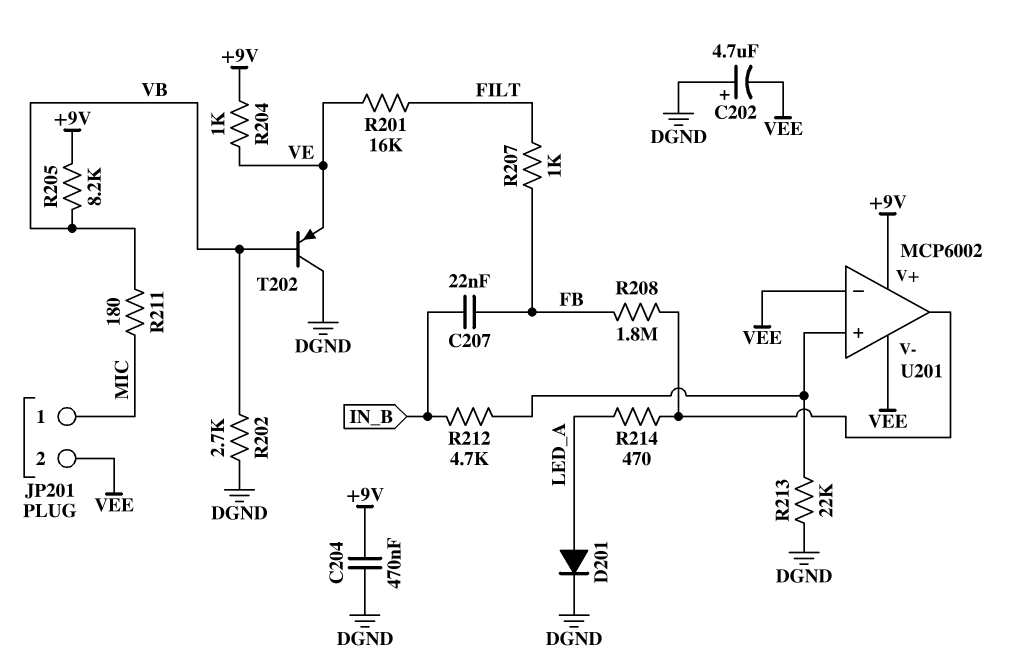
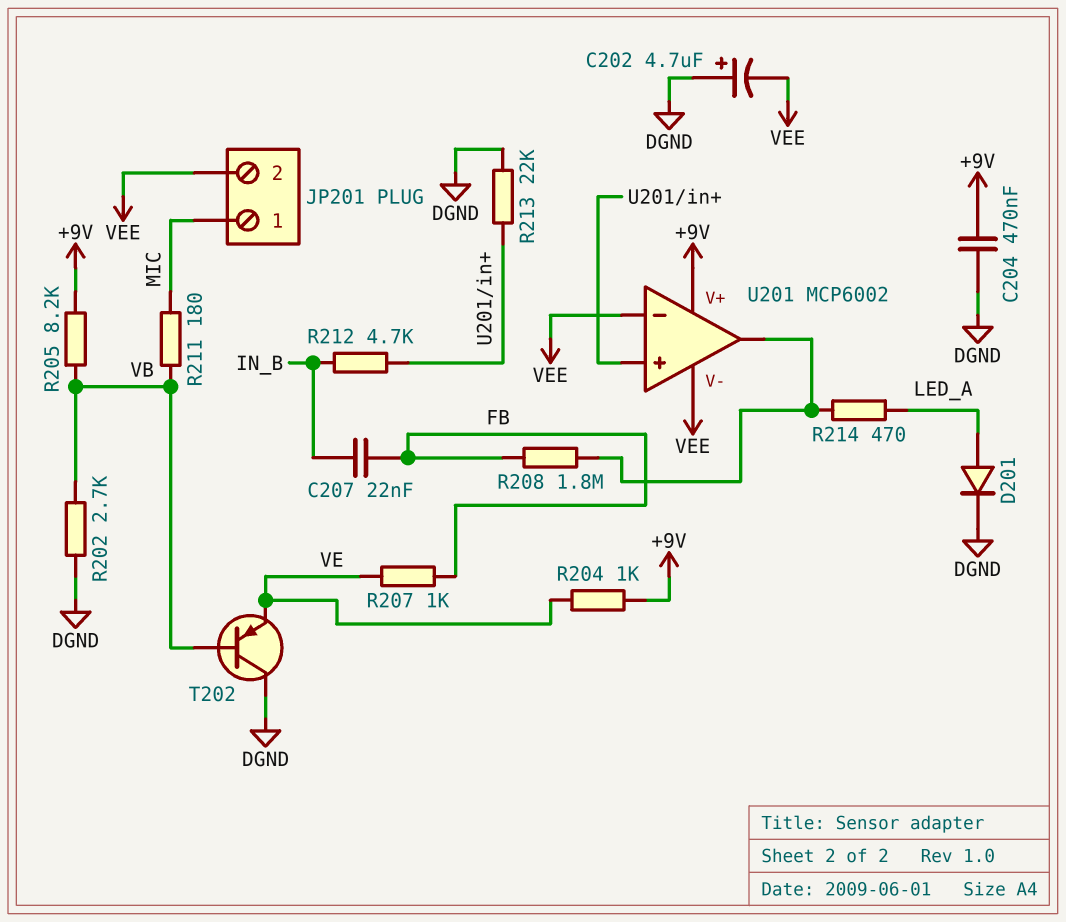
R201: 16k (FILT, VE) -> none
R207: 1k (FB, FILT) -> 1k (FB, VE)

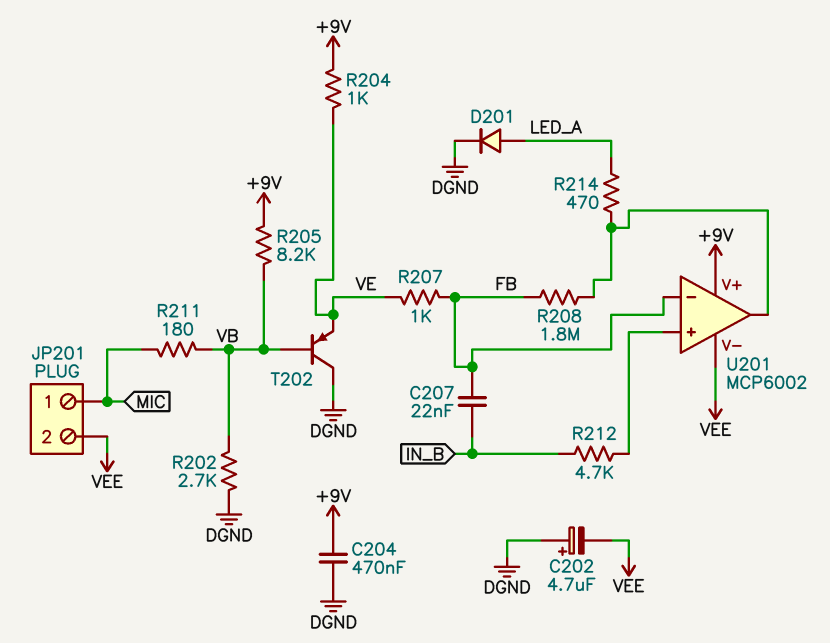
R213: 22k (DGND, U201/in+) -> none
U201 pin in-: VEE -> FB

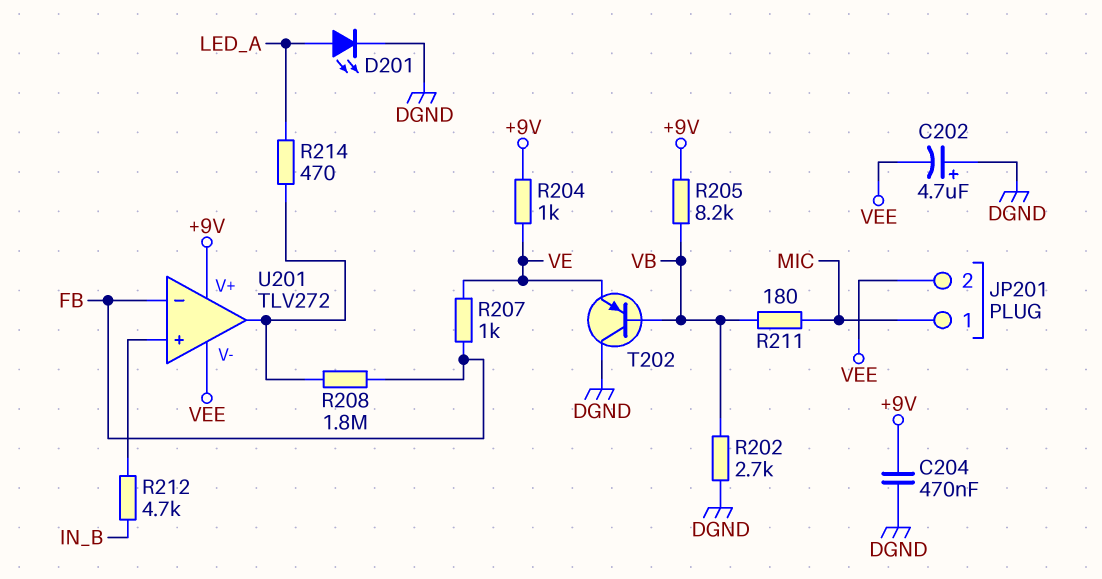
C207: 22nF (FB, IN_B) -> none
D201: diode (A LED_A, K DGND) -> LED (A LED_A, K DGND)
U201: MCP6002 -> TLV272

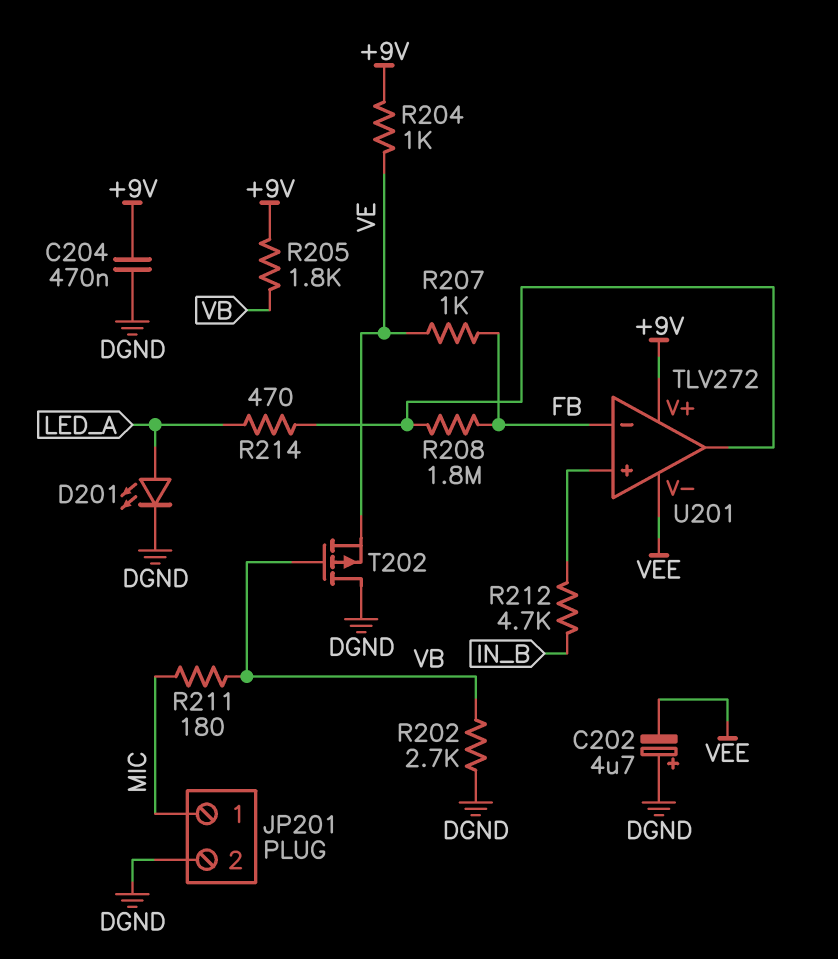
JP201 pin 2: VEE -> DGND
R205: 8.2k (+9V, VB) -> 1.8k (+9V, VB)
T202: PNP (B VB, C DGND, E VE) -> PMOS (G VB, D DGND, S VE)

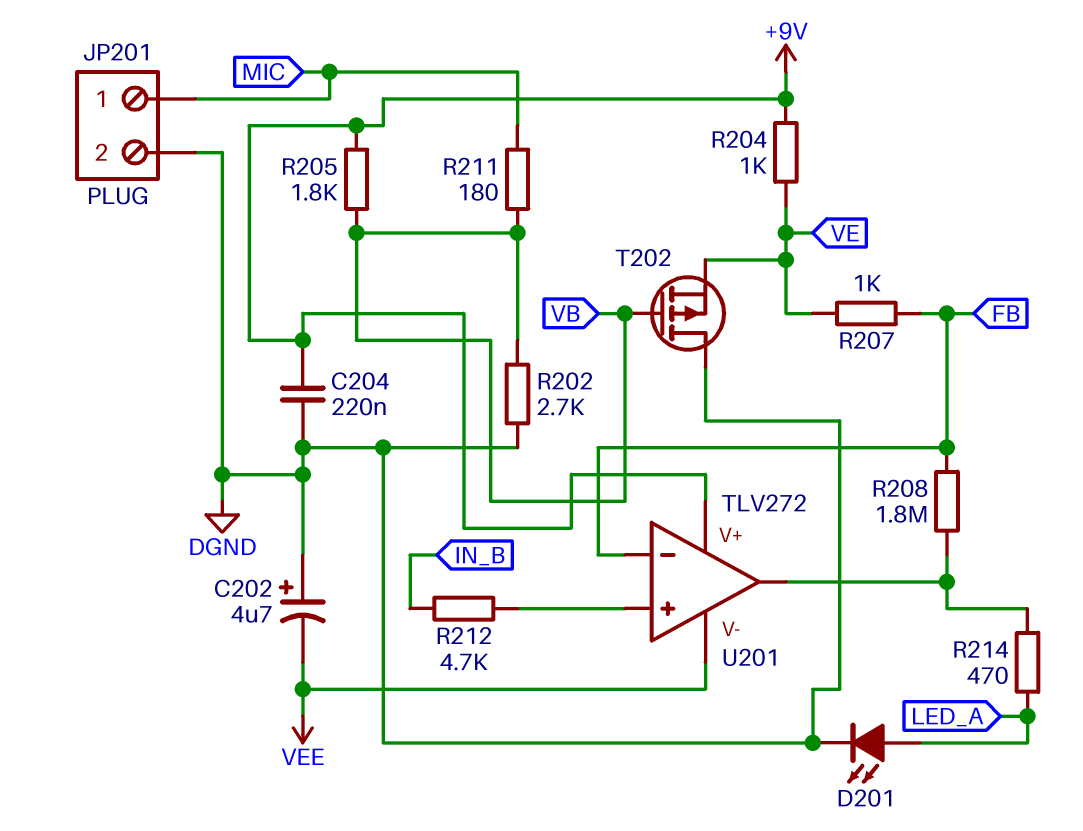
C204: 470nF (+9V, DGND) -> 220nF (+9V, DGND)

